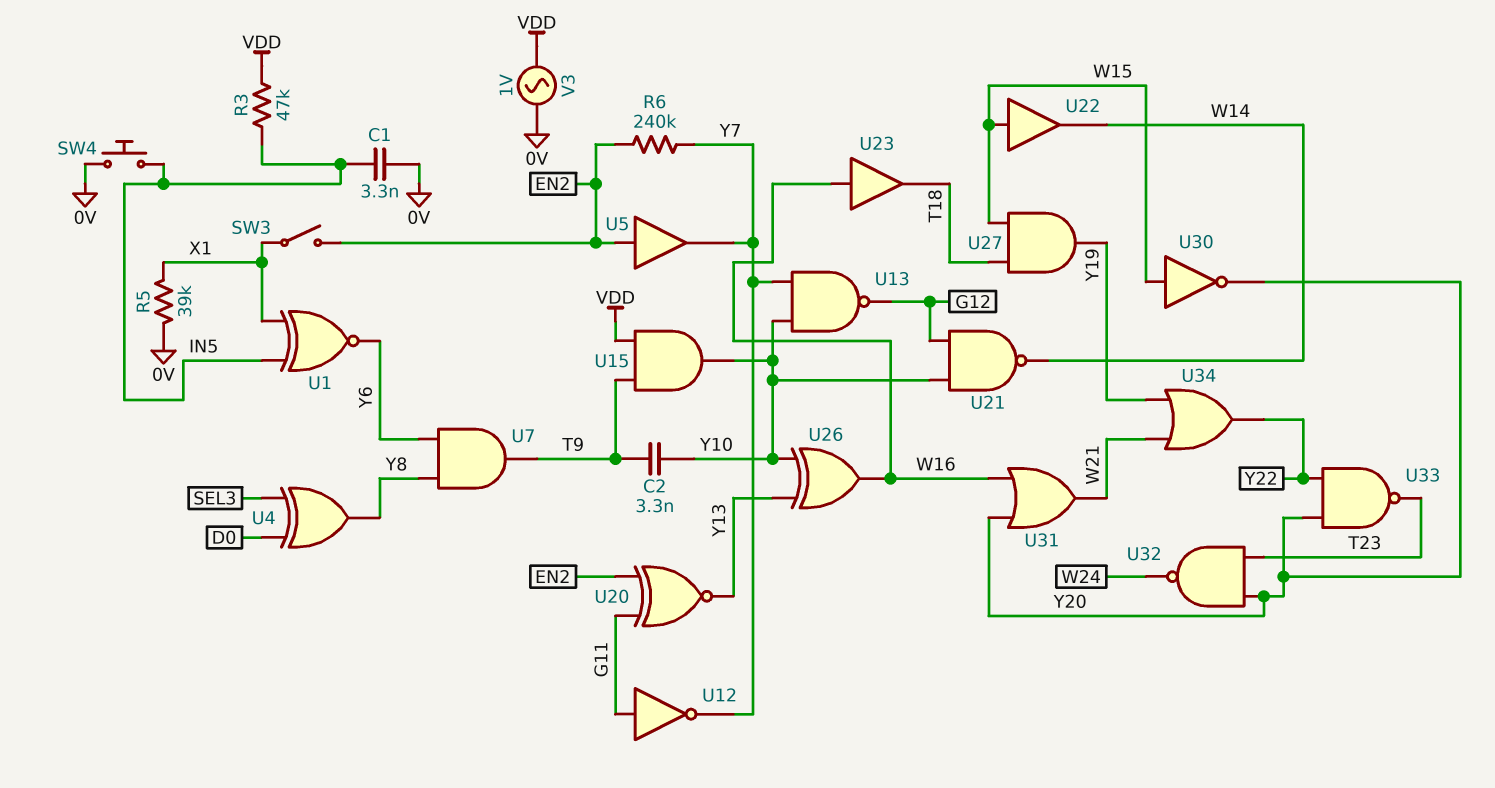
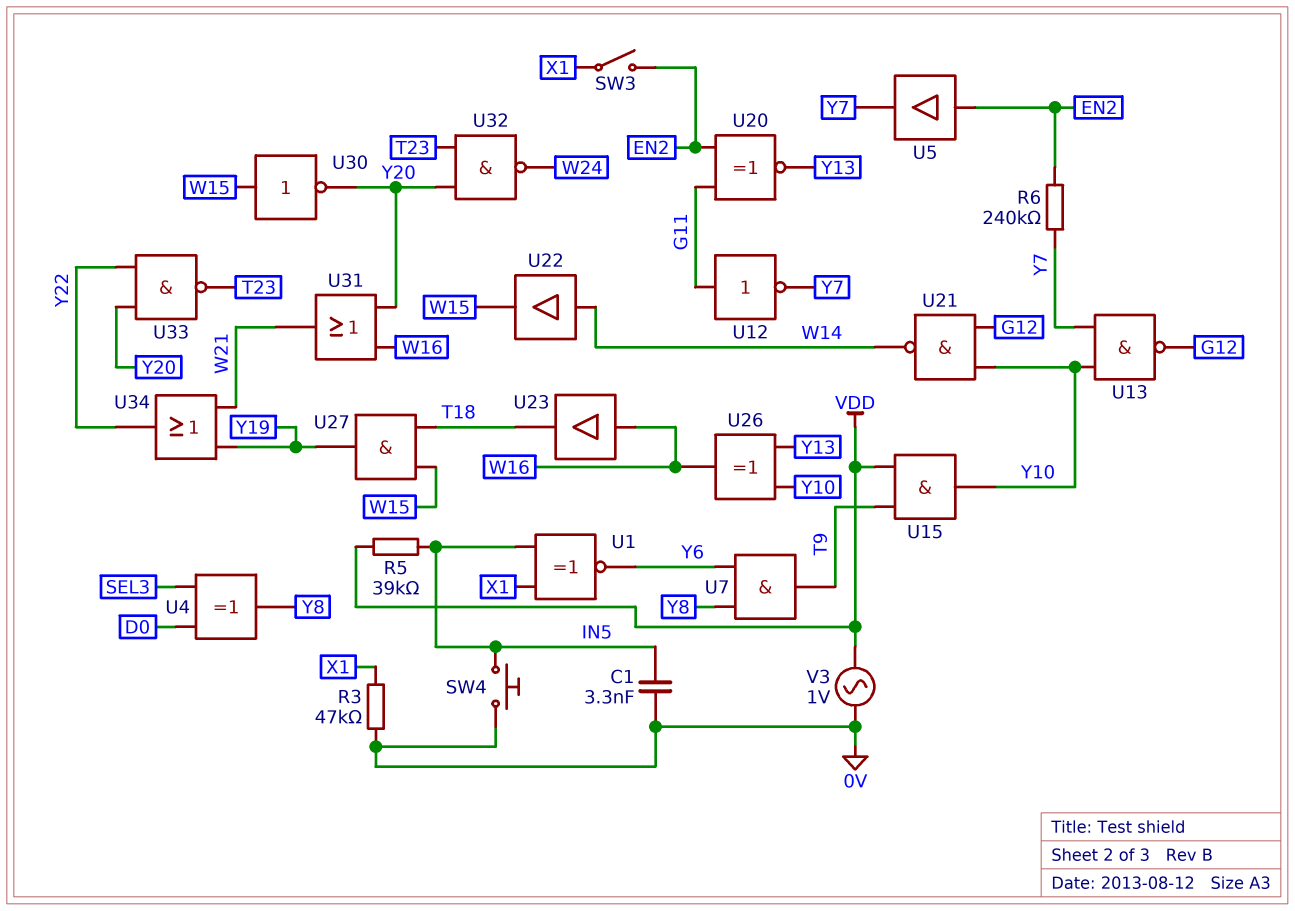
C2: 3.3nF (T9, Y10) -> none
R3: 47k (IN5, VDD) -> 47k (0V, X1)
R5: 39k (0V, X1) -> 39k (IN5, VDD)
U22: buffer (in W15, out W14) -> buffer (in W14, out W15)

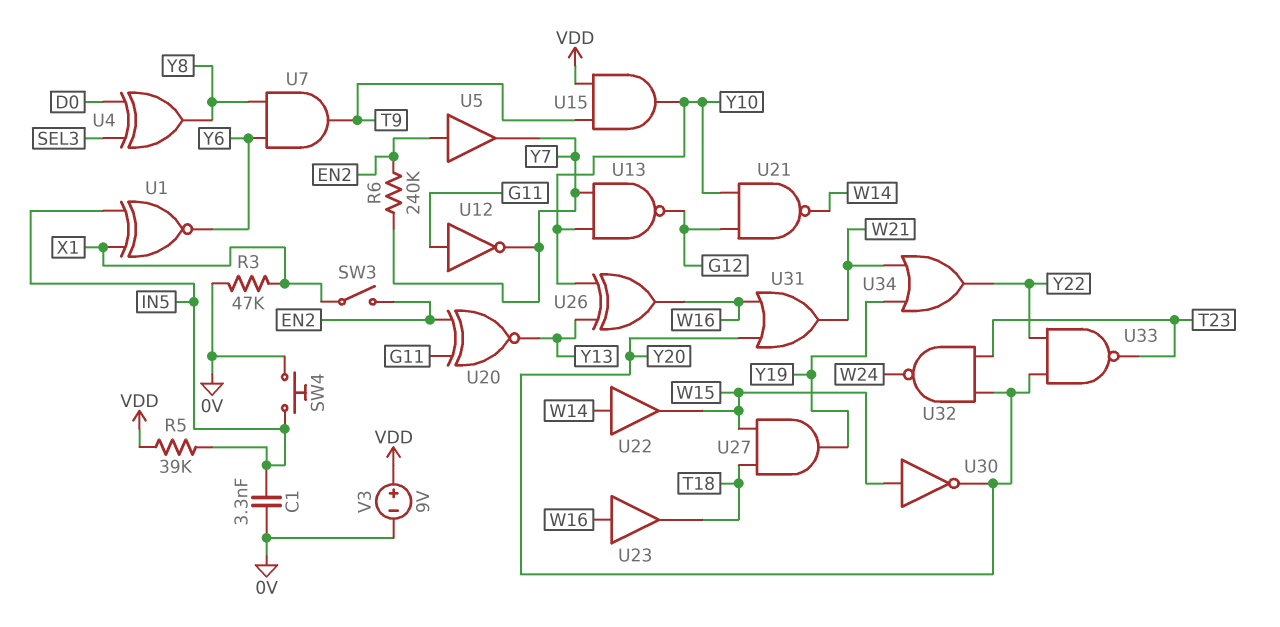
V3: AC 1V (0V, VDD) -> 9V (plus VDD, minus 0V)

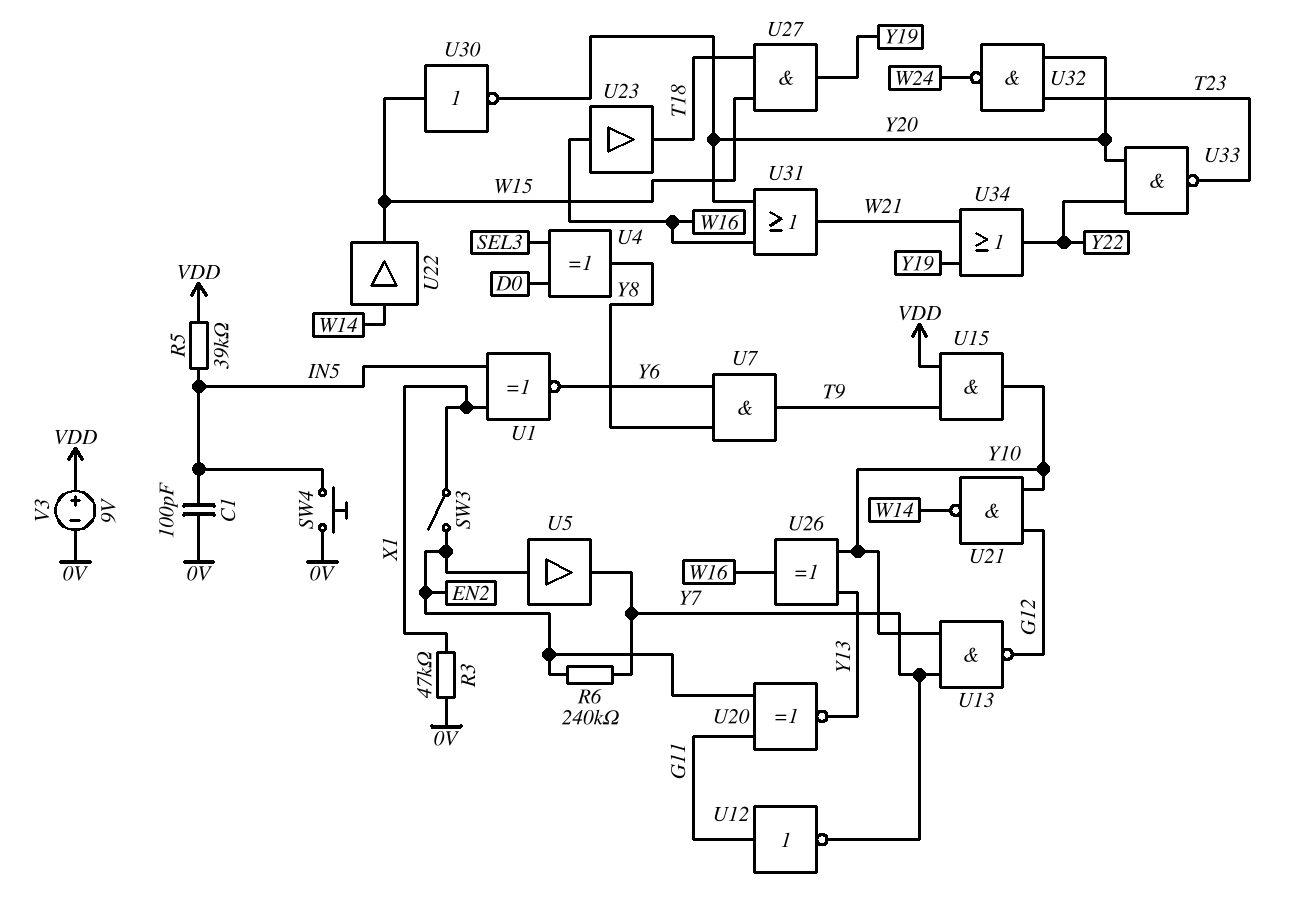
C1: 3.3nF (0V, IN5) -> 100pF (0V, IN5)

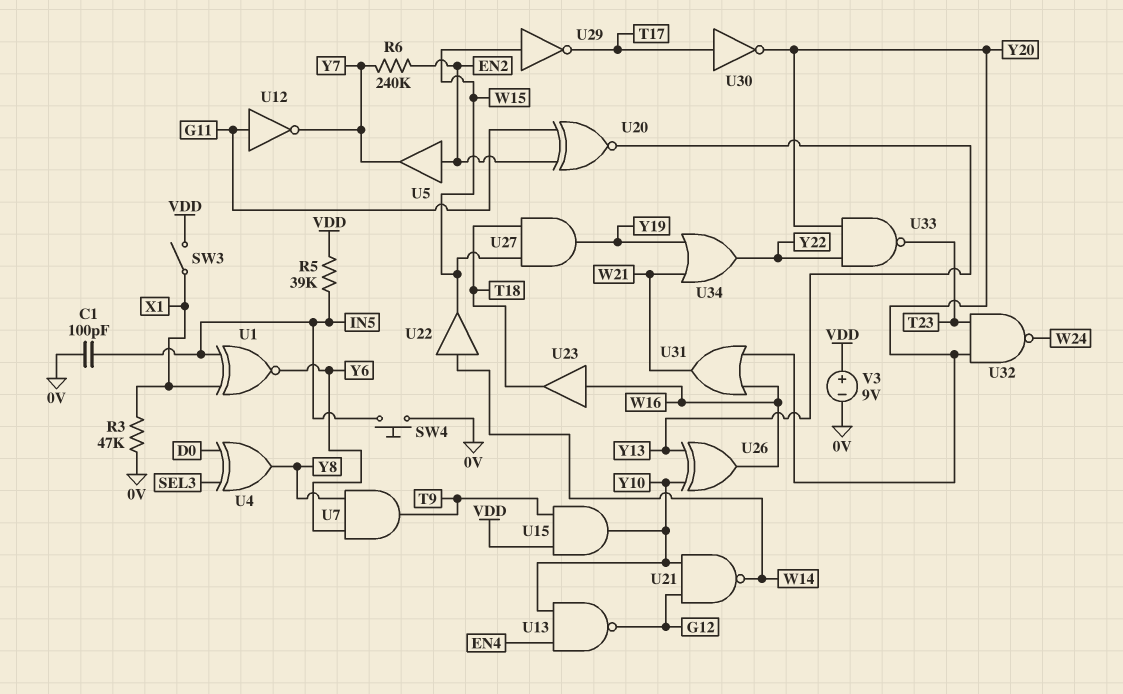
SW3: switch (EN2, X1) -> switch (VDD, X1)
U13: NAND (in Y7, in Y10, out G12) -> NAND (in EN4, in Y10, out G12)
U29: none -> NOT (in W15, out T17)
U30: NOT (in W15, out Y20) -> NOT (in T17, out Y20)

